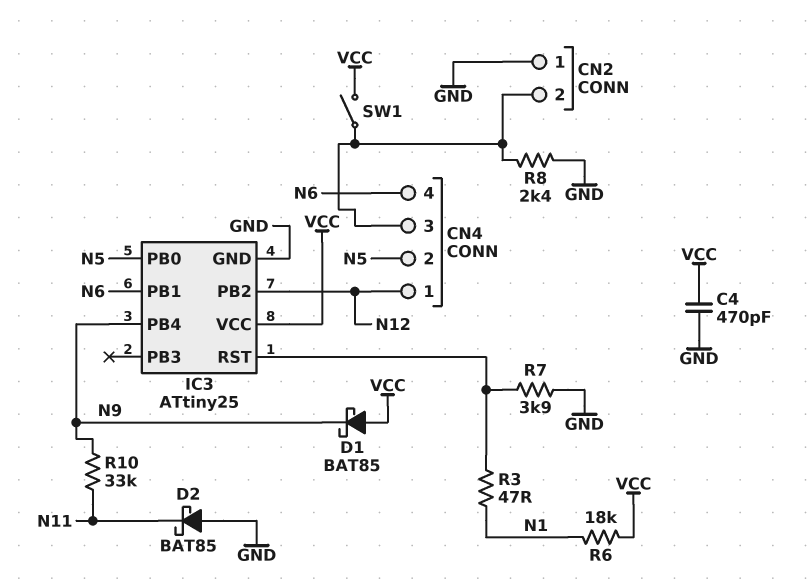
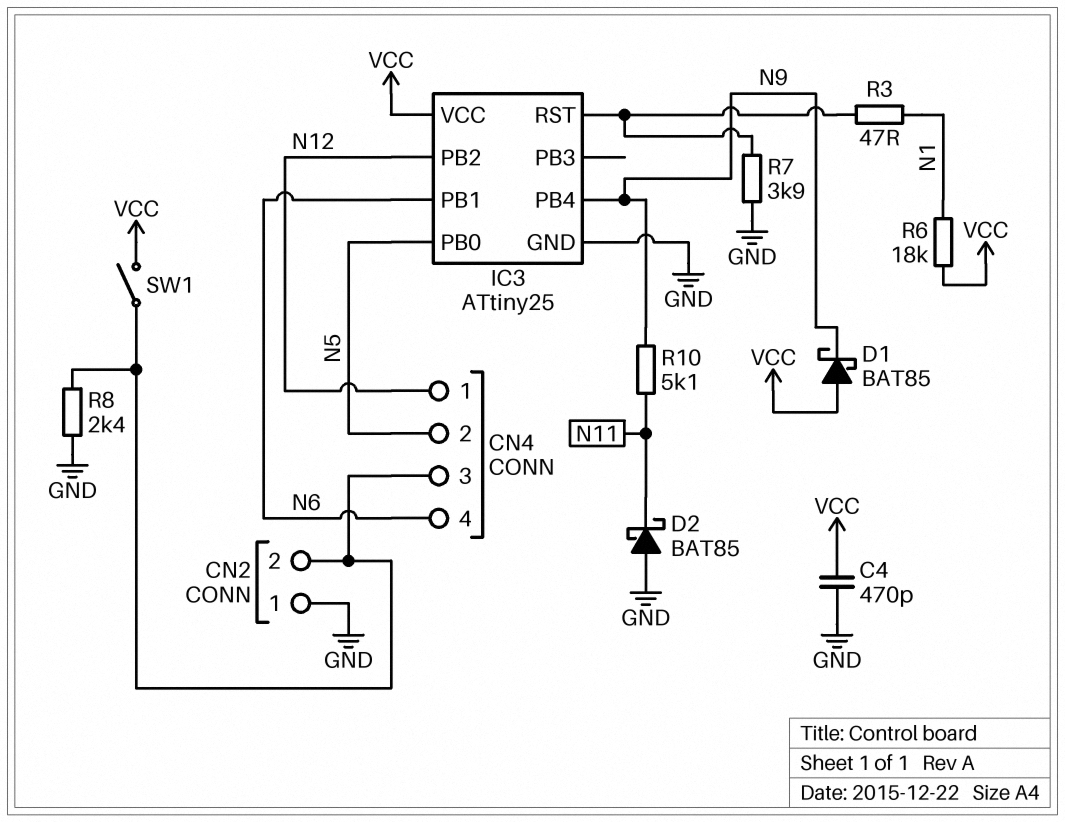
R10: 33k (N9, N11) -> 5.1k (N9, N11)

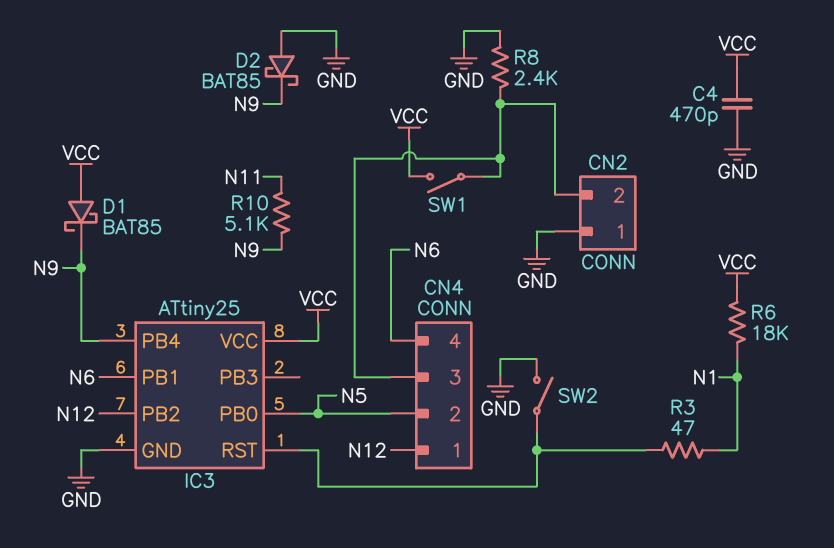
D2: schottky BAT85 (A GND, K N11) -> schottky BAT85 (A GND, K N9)
R7: 3.9k (GND, IC3/RST) -> none
SW2: none -> switch (GND, IC3/RST)

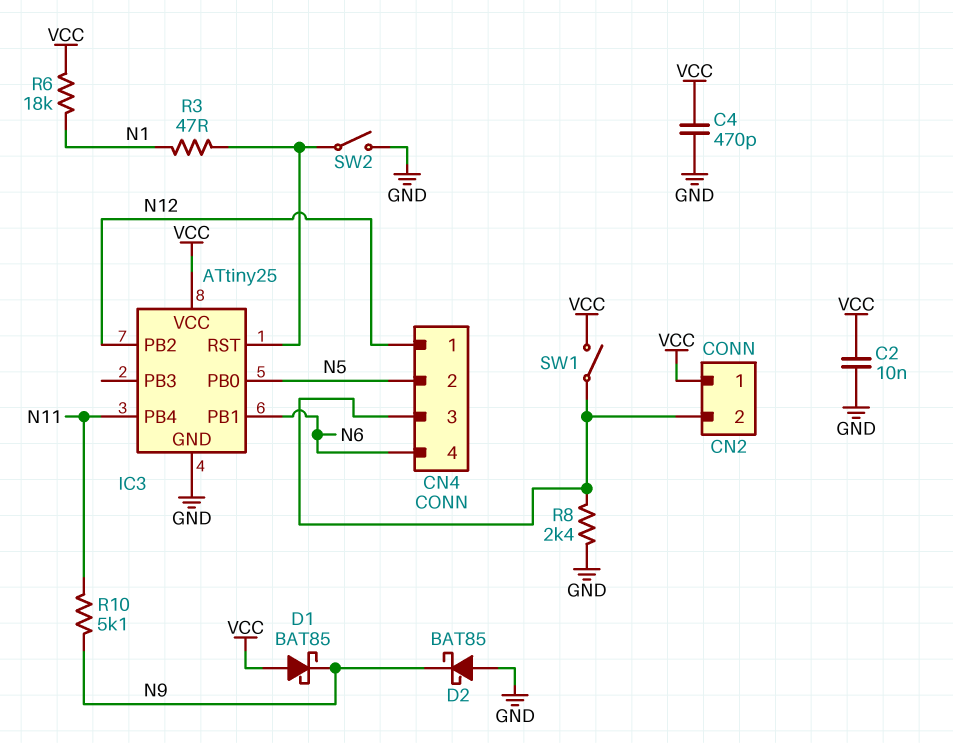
C2: none -> 10nF (GND, VCC)
CN2 pin 1: GND -> VCC
IC3 pin PB4: N9 -> N11

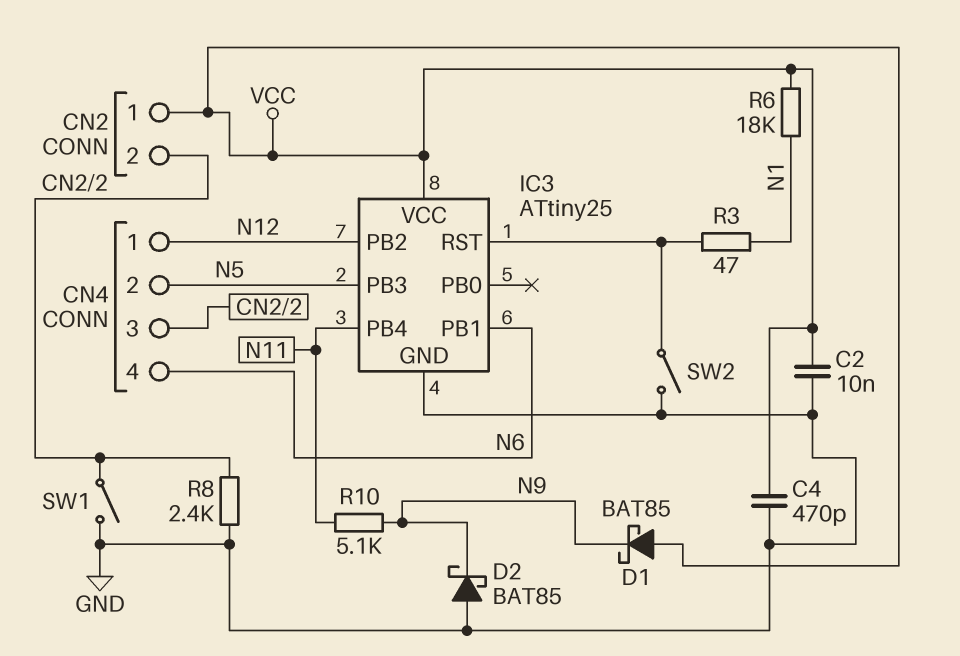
IC3 pin PB0: N5 -> none
IC3 pin PB3: none -> N5
SW1: switch (CN2/2, VCC) -> switch (CN2/2, GND)

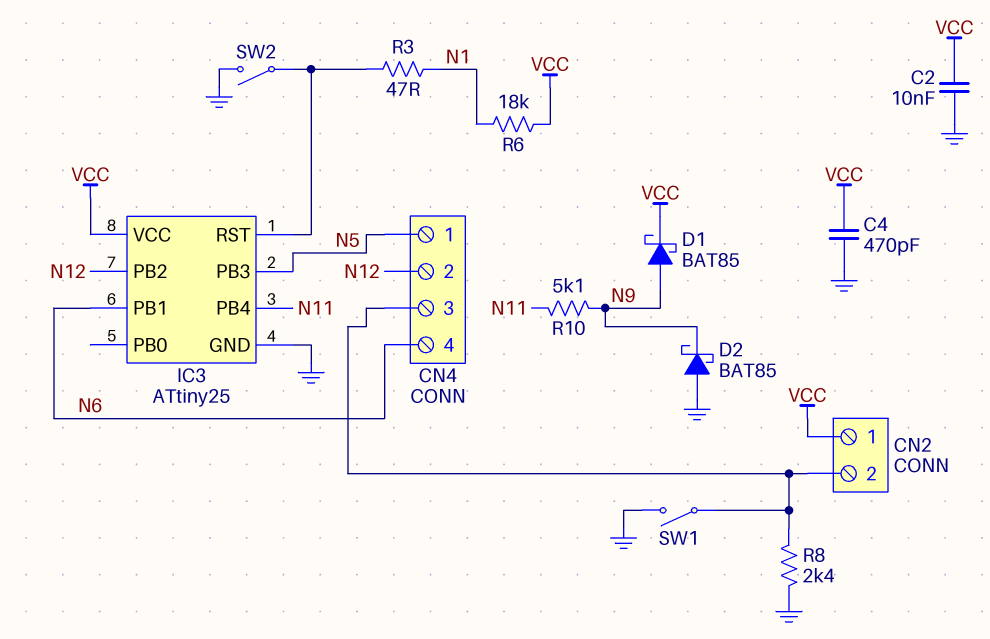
CN4 pin 1: N12 -> N5
CN4 pin 2: N5 -> N12
D1: schottky BAT85 (A VCC, K N9) -> schottky BAT85 (A N9, K VCC)

